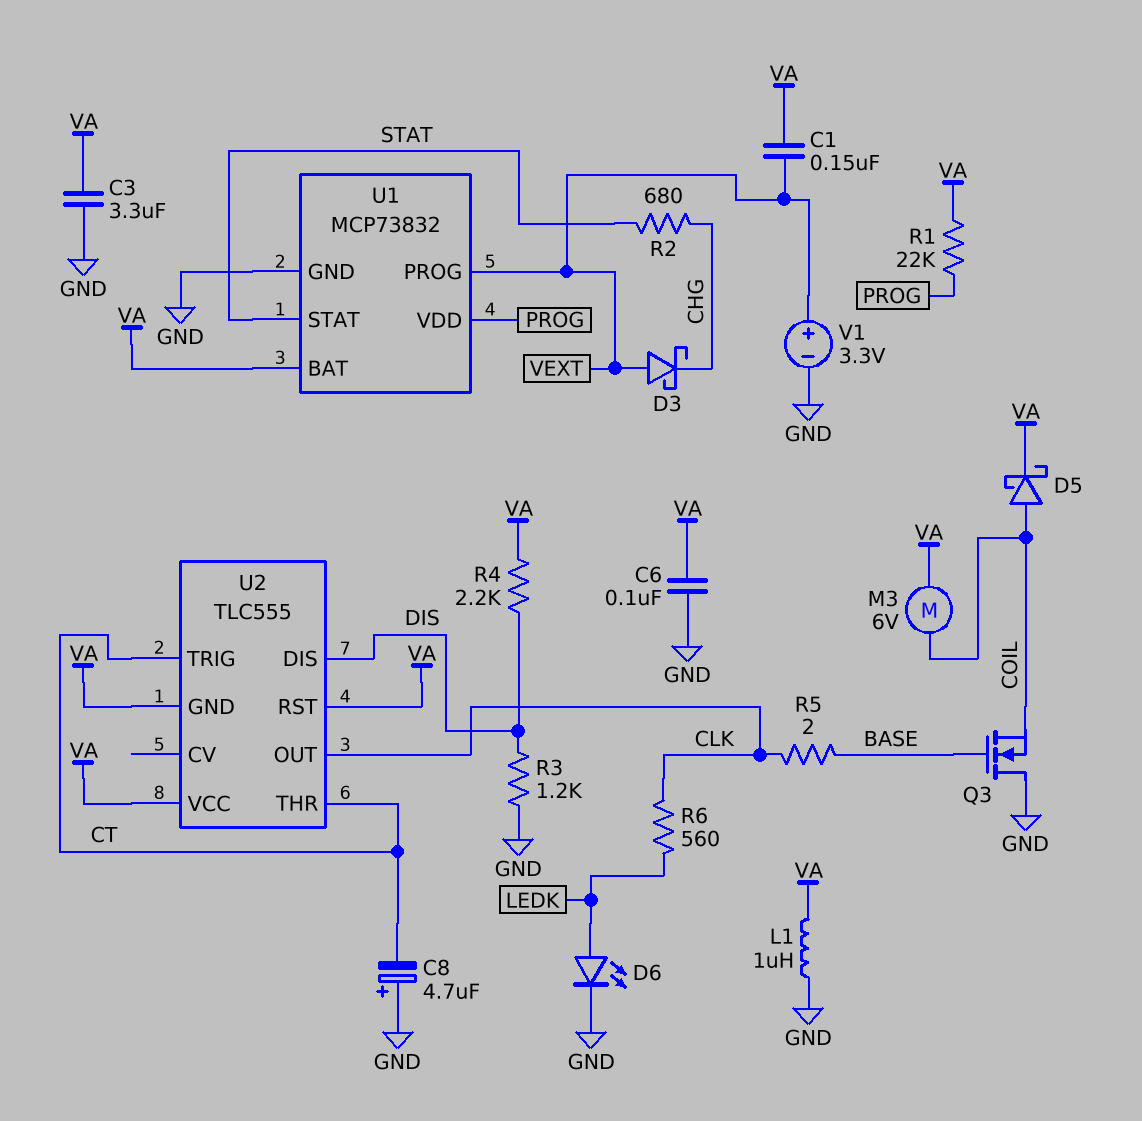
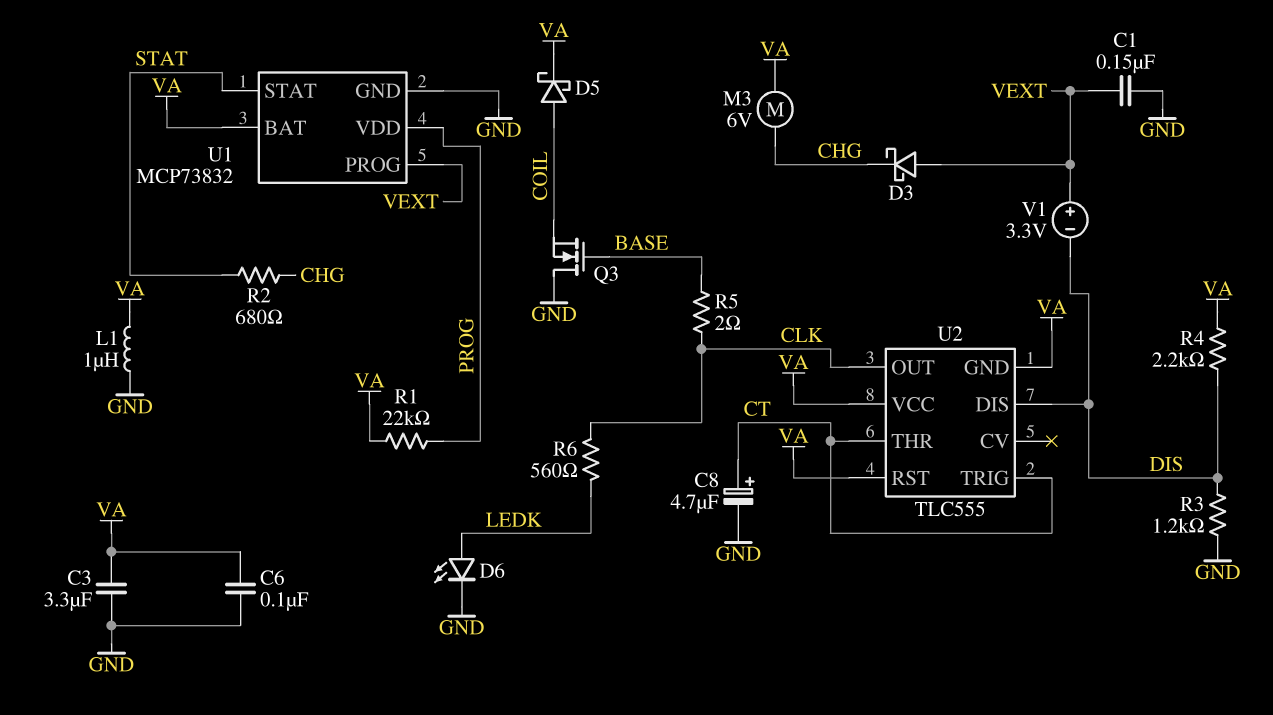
C1: 150nF (VA, VEXT) -> 150nF (GND, VEXT)
C8: 4.7uF (plus GND, minus CT) -> 4.7uF (plus CT, minus GND)
M3: motor 6V (COIL, VA) -> motor 6V (CHG, VA)
V1: 3.3V (plus VEXT, minus GND) -> 3.3V (plus VEXT, minus DIS)

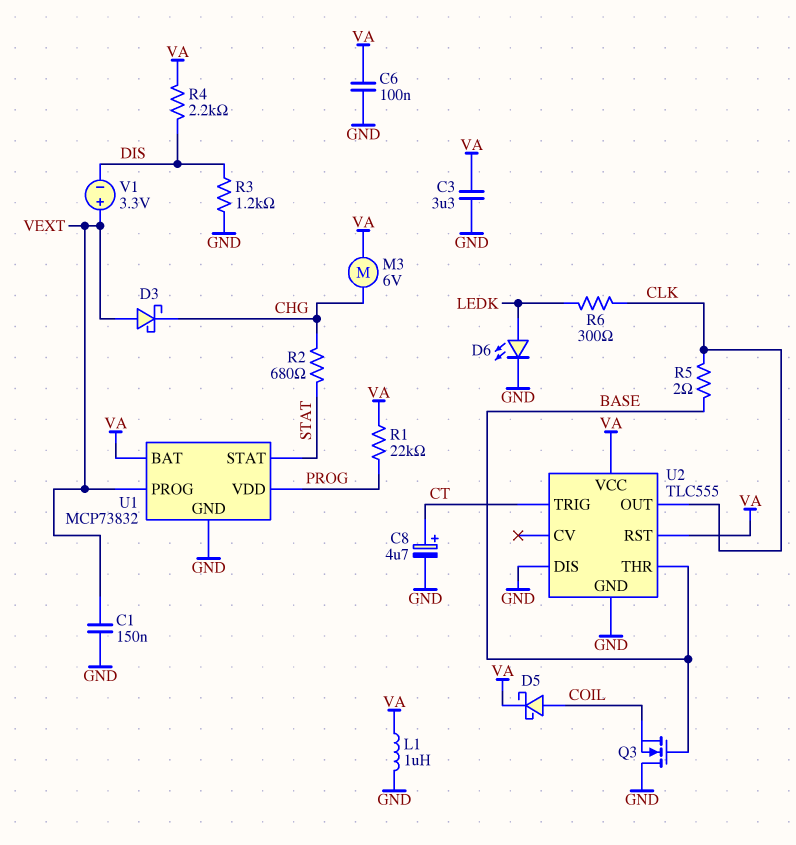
R6: 560 (CLK, LEDK) -> 300 (CLK, LEDK)
U2 pin DIS: DIS -> GND
U2 pin GND: VA -> GND
U2 pin THR: CT -> BASE

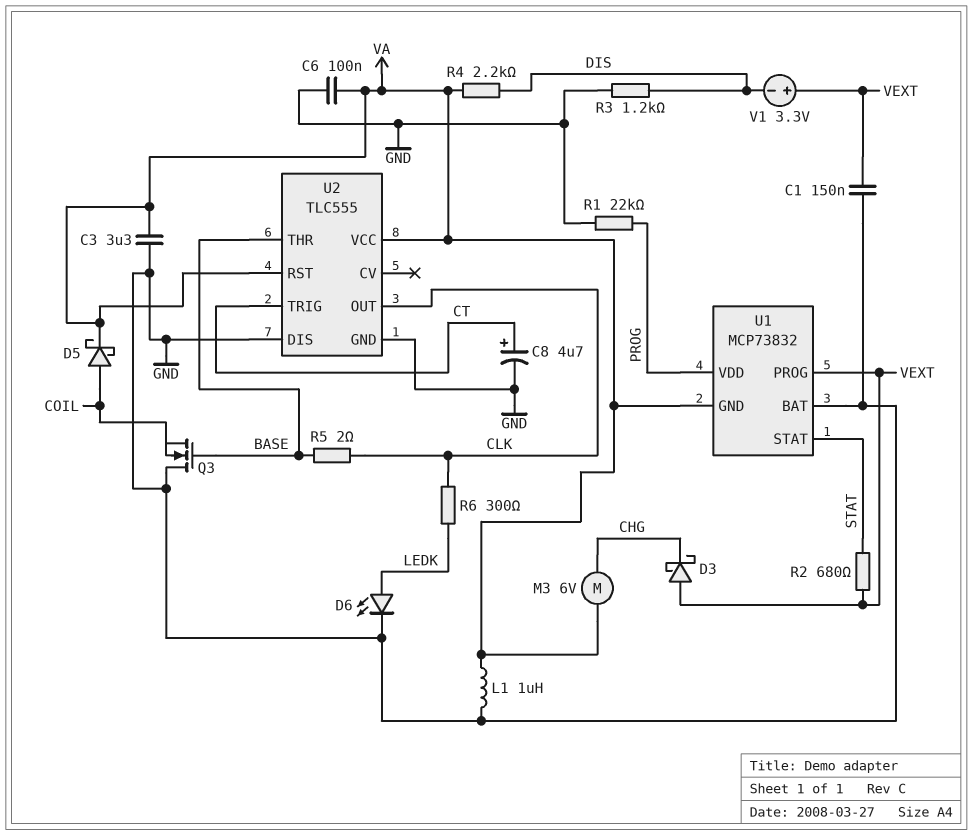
R1: 22k (PROG, VA) -> 22k (GND, PROG)
R2: 680 (CHG, STAT) -> 680 (STAT, VEXT)
U1 pin BAT: VA -> GND
U1 pin GND: GND -> VA

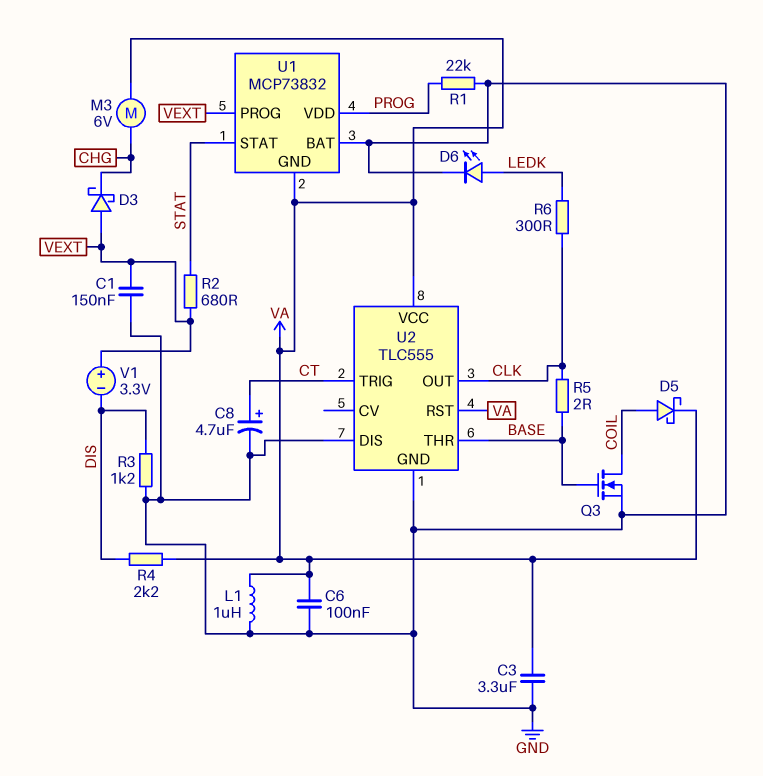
Q3: NMOS (G BASE, D GND, S COIL) -> NMOS (G BASE, D COIL, S GND)

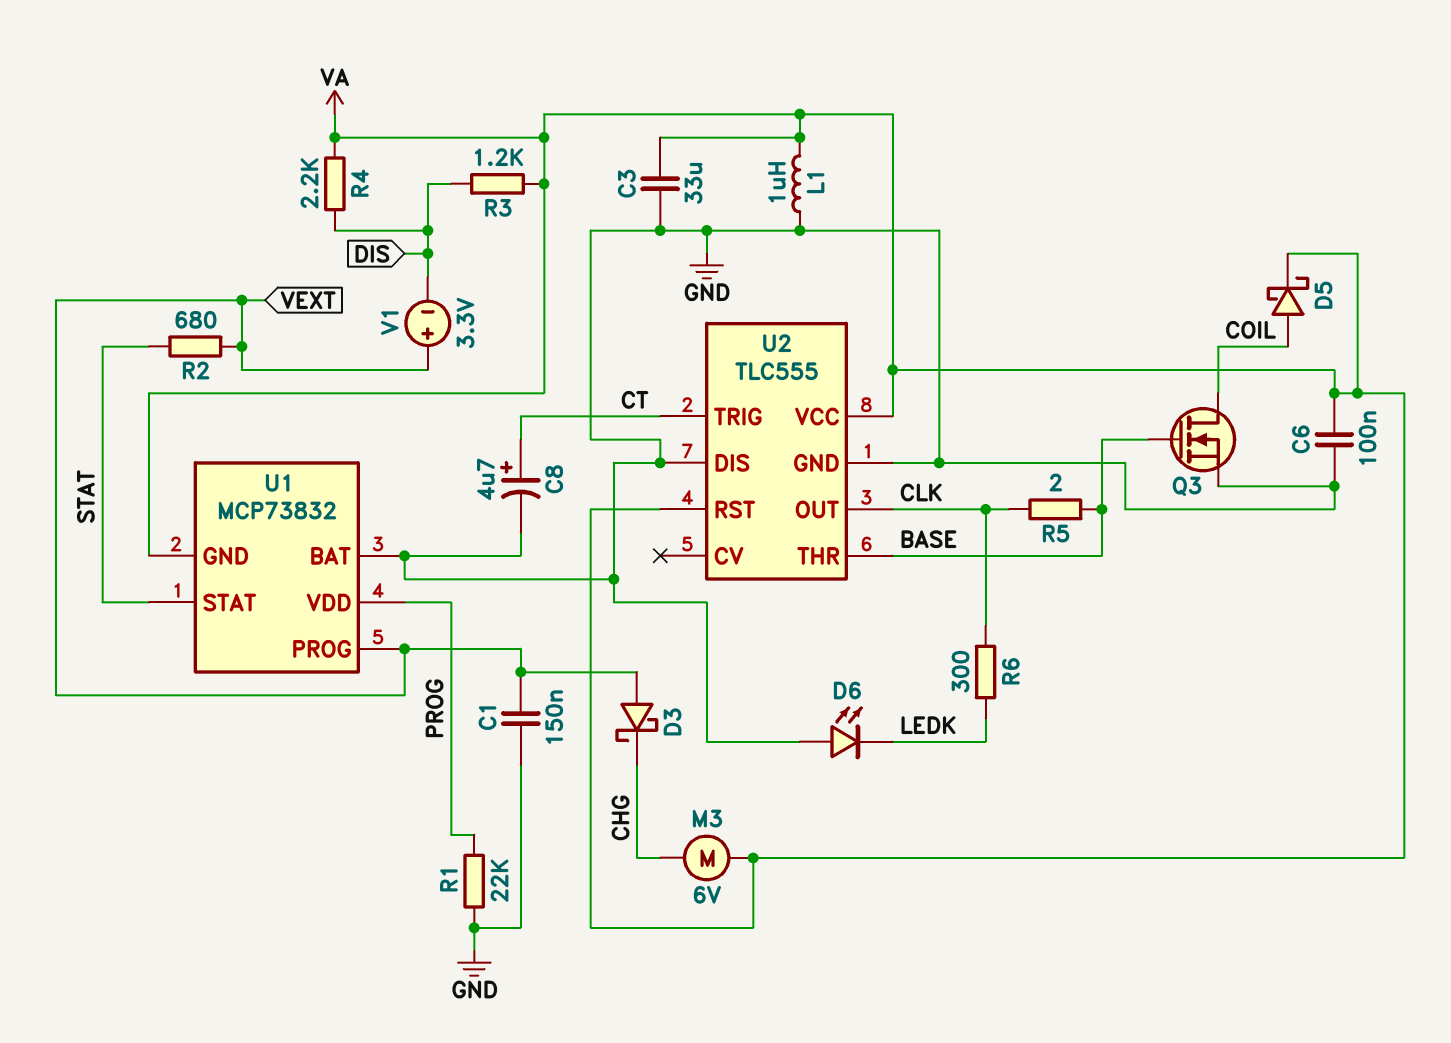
C3: 3.3uF (GND, VA) -> 33uF (GND, VA)
D6: LED (A LEDK, K GND) -> LED (A GND, K LEDK)
R3: 1.2k (DIS, GND) -> 1.2k (DIS, VA)

